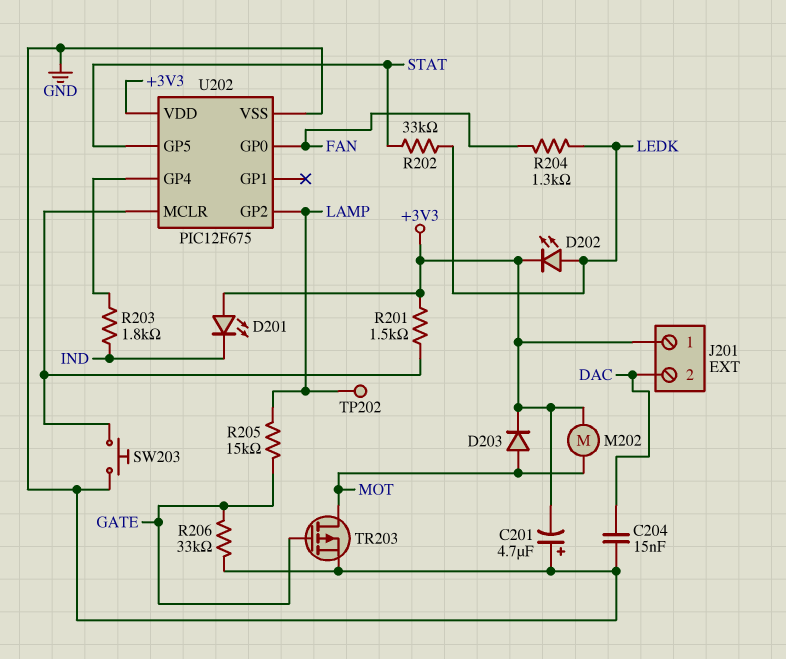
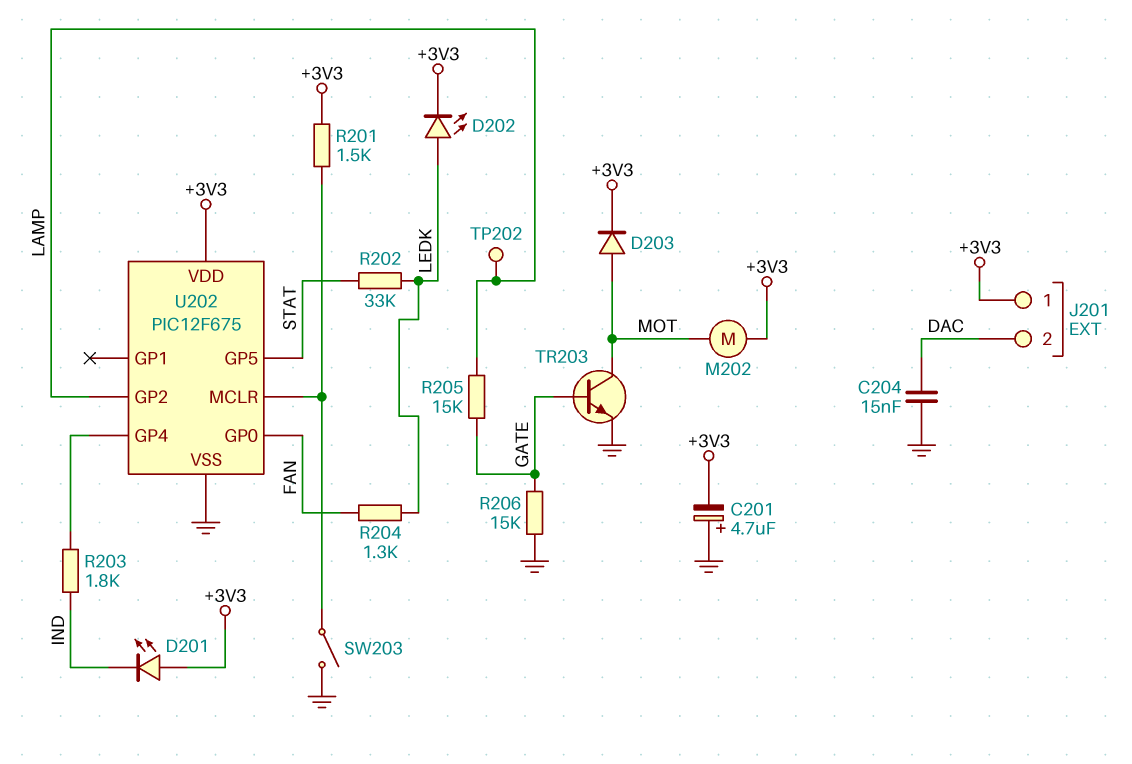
R206: 33k (GATE, GND) -> 15k (GATE, GND)
SW203: button (GND, U202/MCLR) -> switch (GND, U202/MCLR)
TR203: PMOS (G GATE, D MOT, S GND) -> NPN (B GATE, C MOT, E GND)

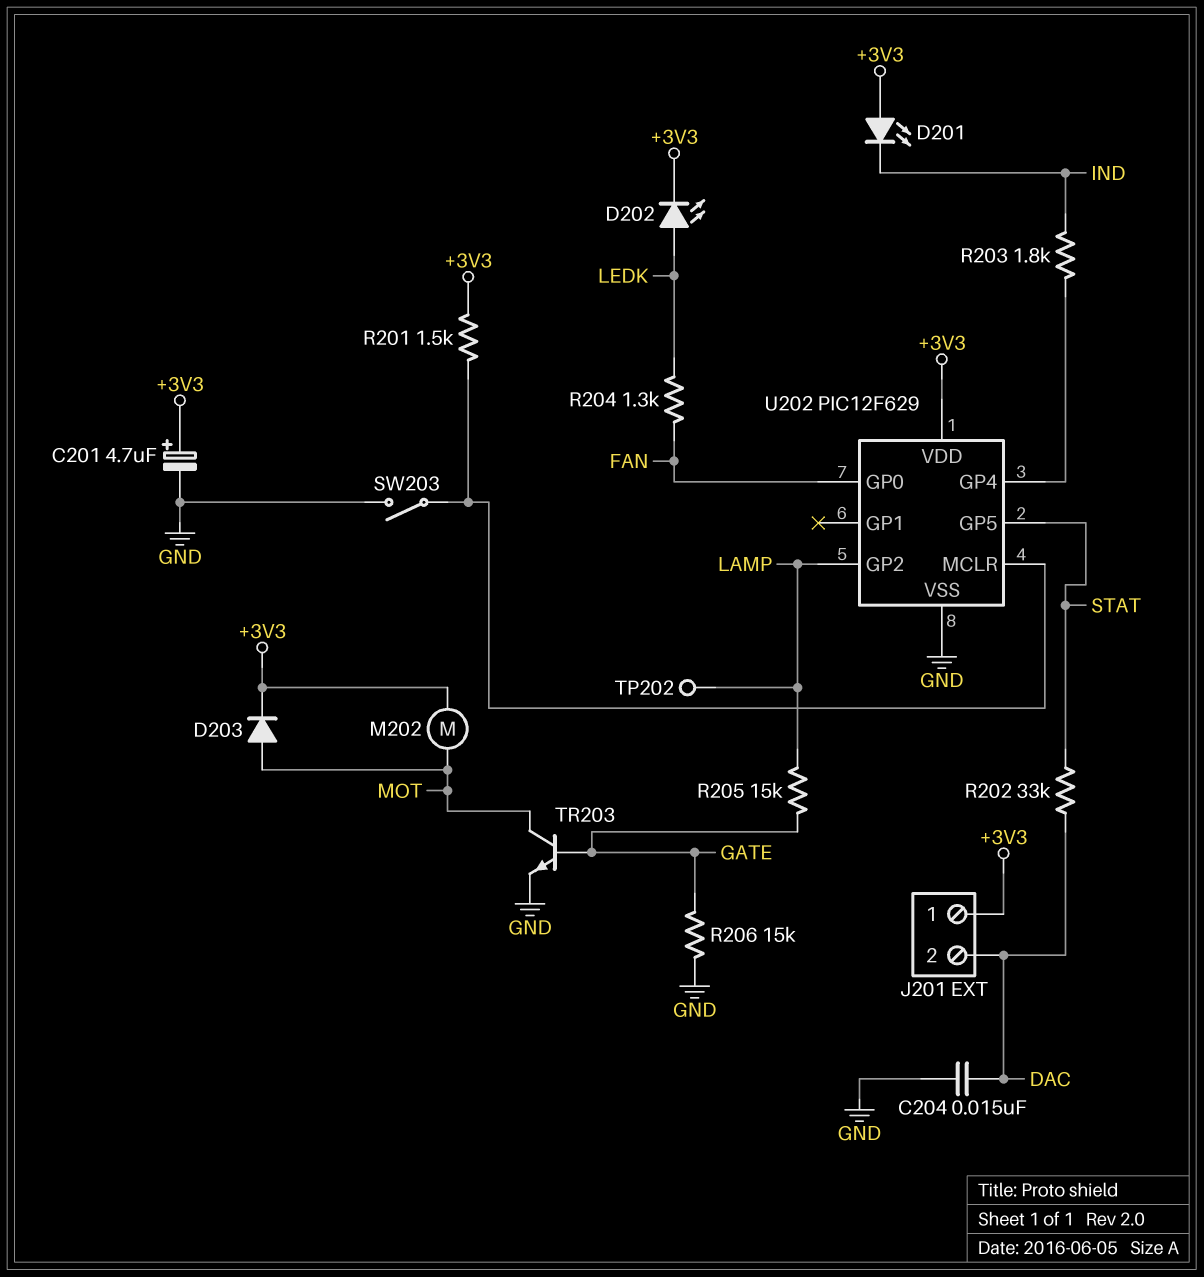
C201: 4.7uF (plus GND, minus +3V3) -> 4.7uF (plus +3V3, minus GND)
R202: 33k (LEDK, STAT) -> 33k (DAC, STAT)
U202: PIC12F675 -> PIC12F629

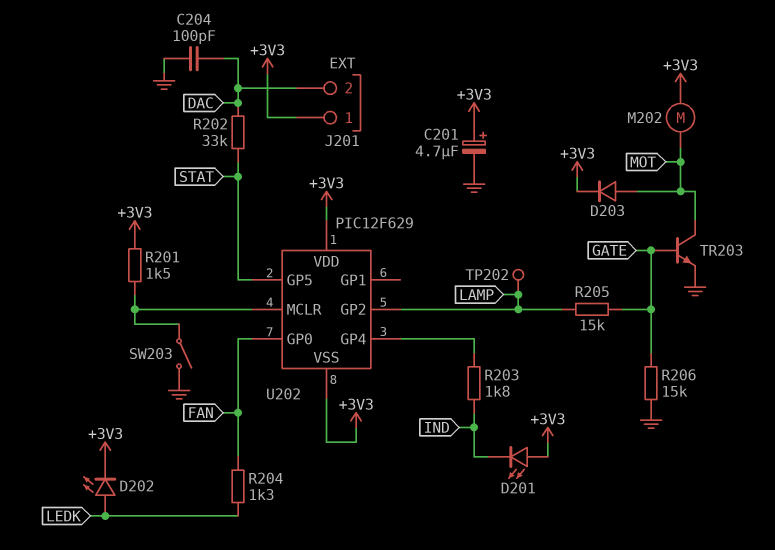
C204: 15nF (DAC, GND) -> 100pF (DAC, GND)
U202 pin VSS: GND -> +3V3

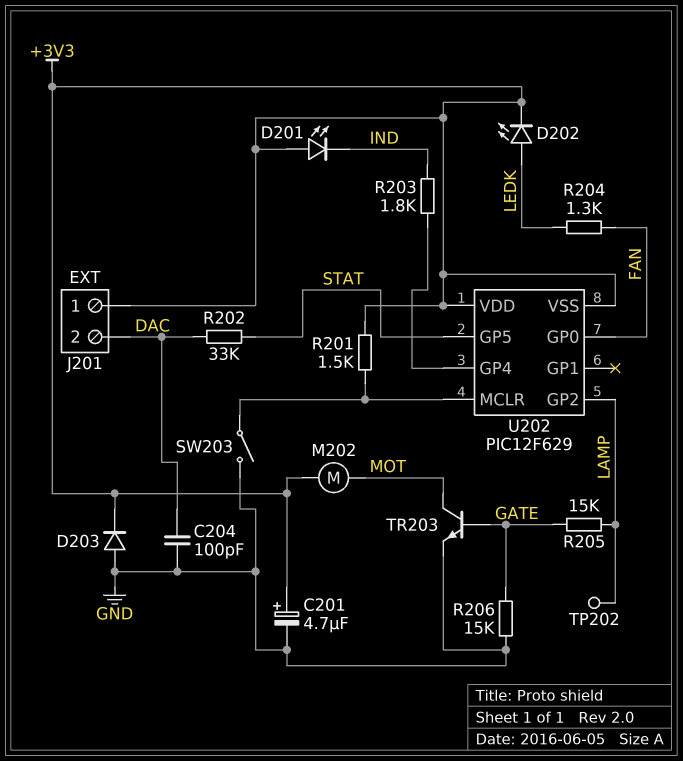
D203: diode (A MOT, K +3V3) -> diode (A GND, K +3V3)

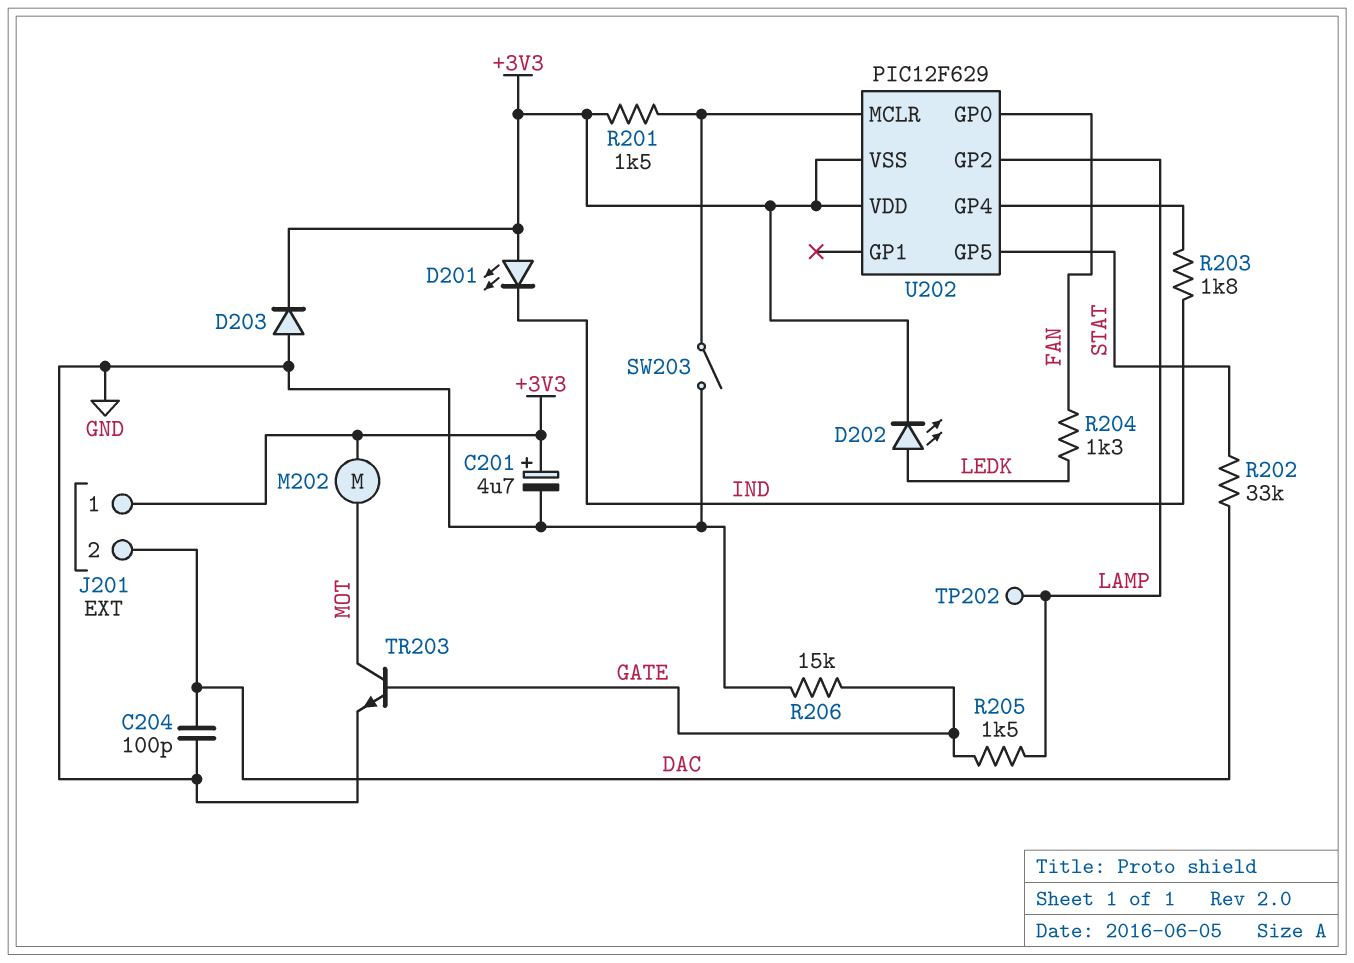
R205: 15k (GATE, LAMP) -> 1.5k (GATE, LAMP)

